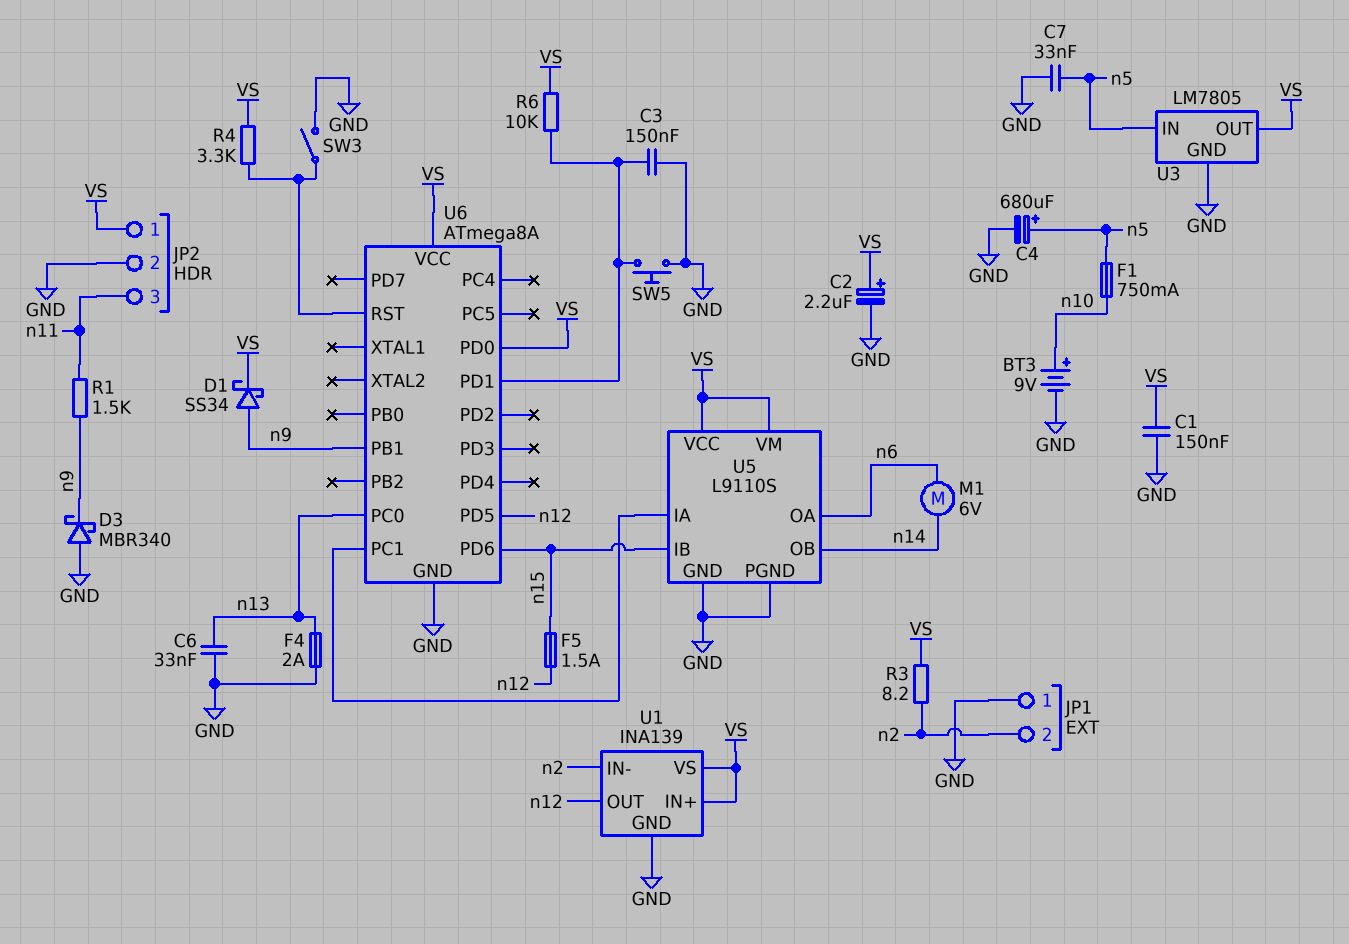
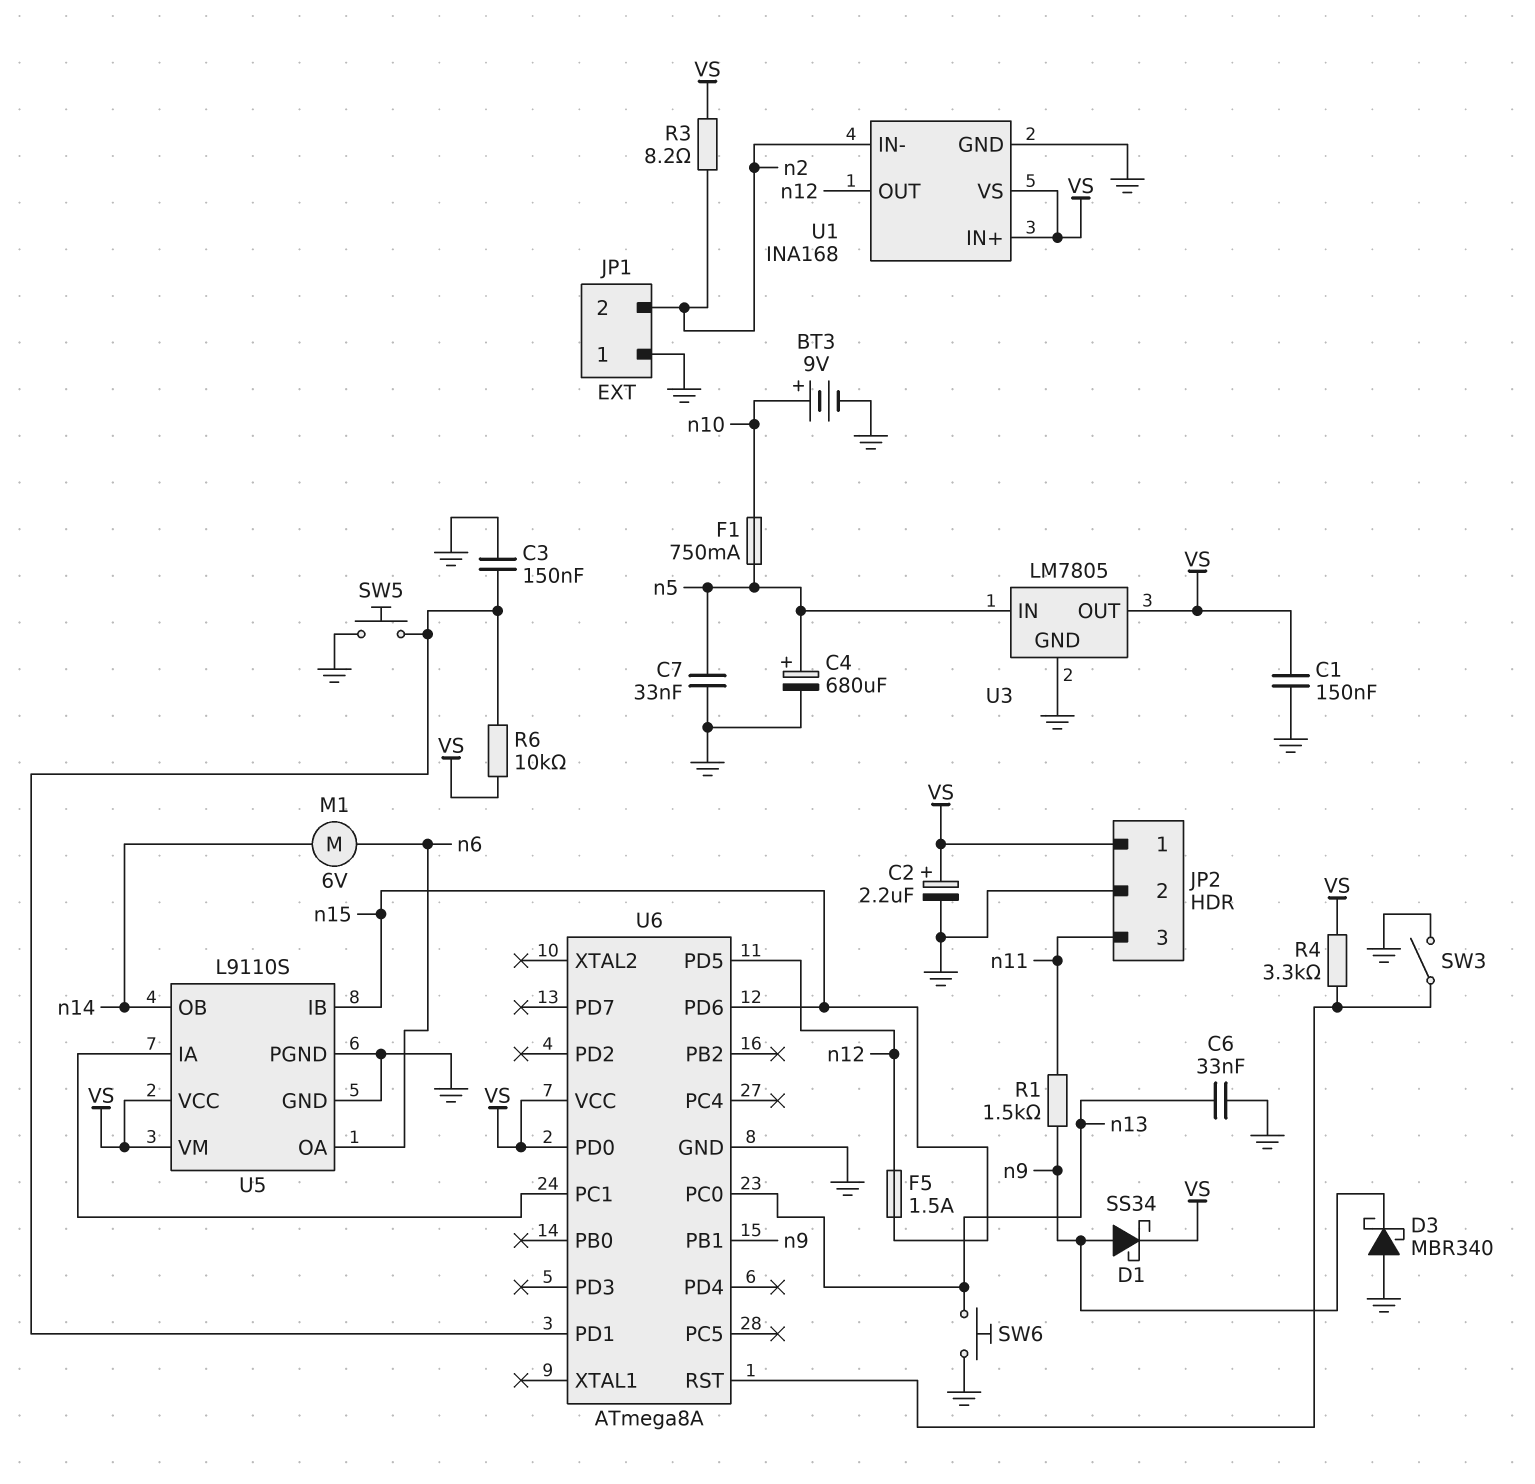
F4: 2A (GND, n13) -> none
SW6: none -> button (GND, n13)
U1: INA139 -> INA168

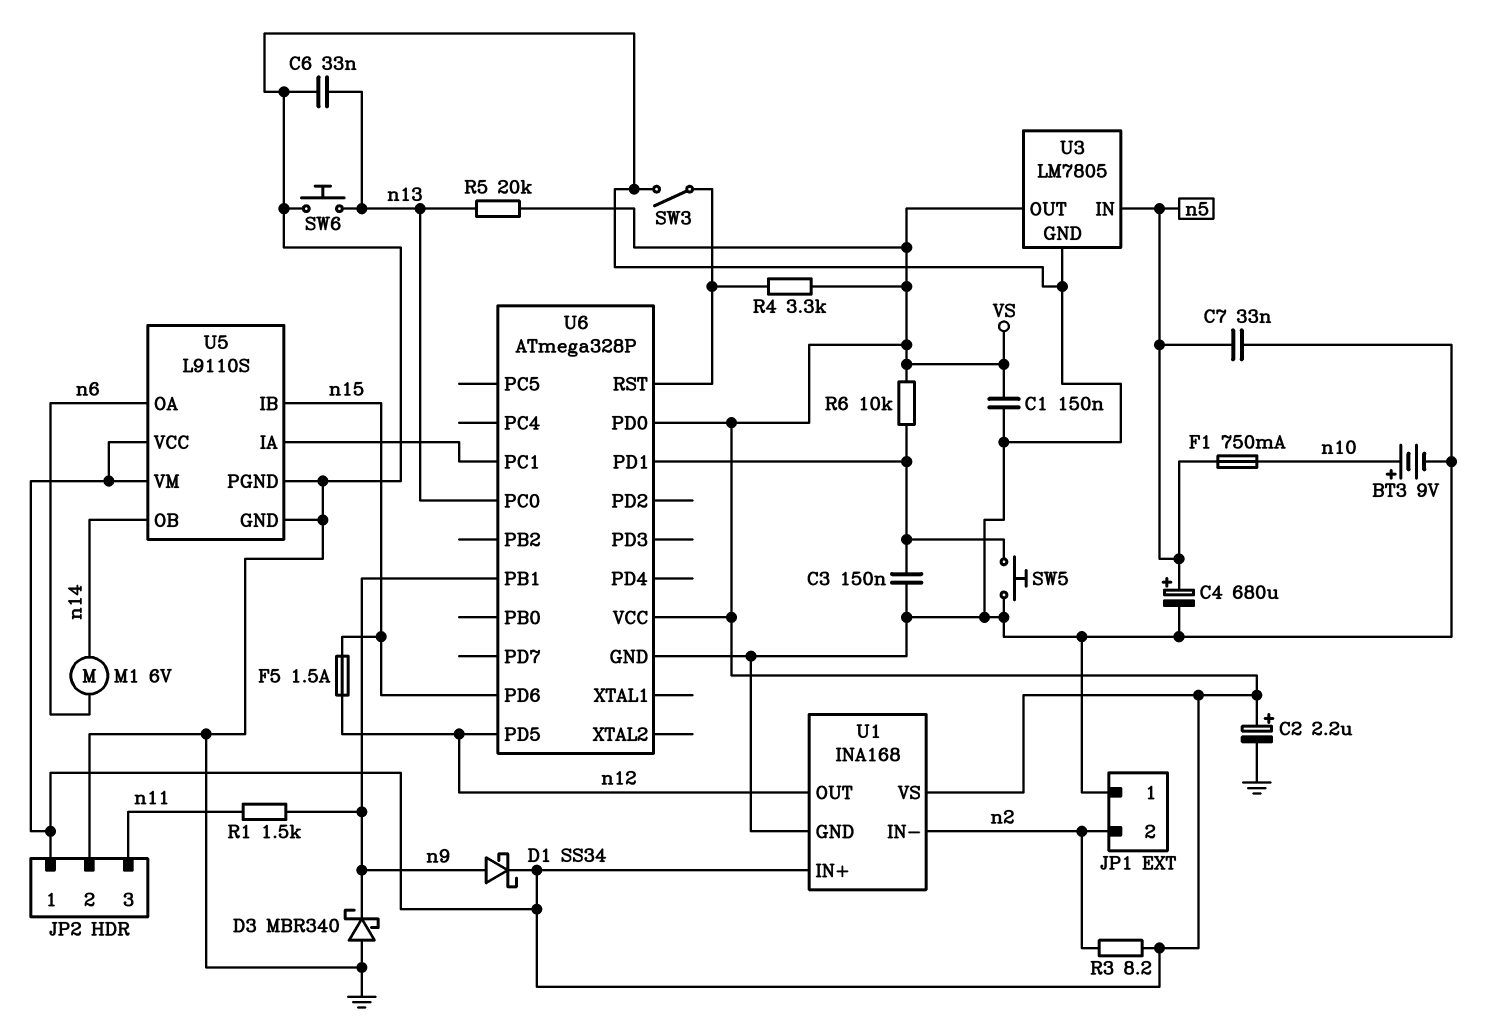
R5: none -> 20k (VS, n13)
U6: ATmega8A -> ATmega328P

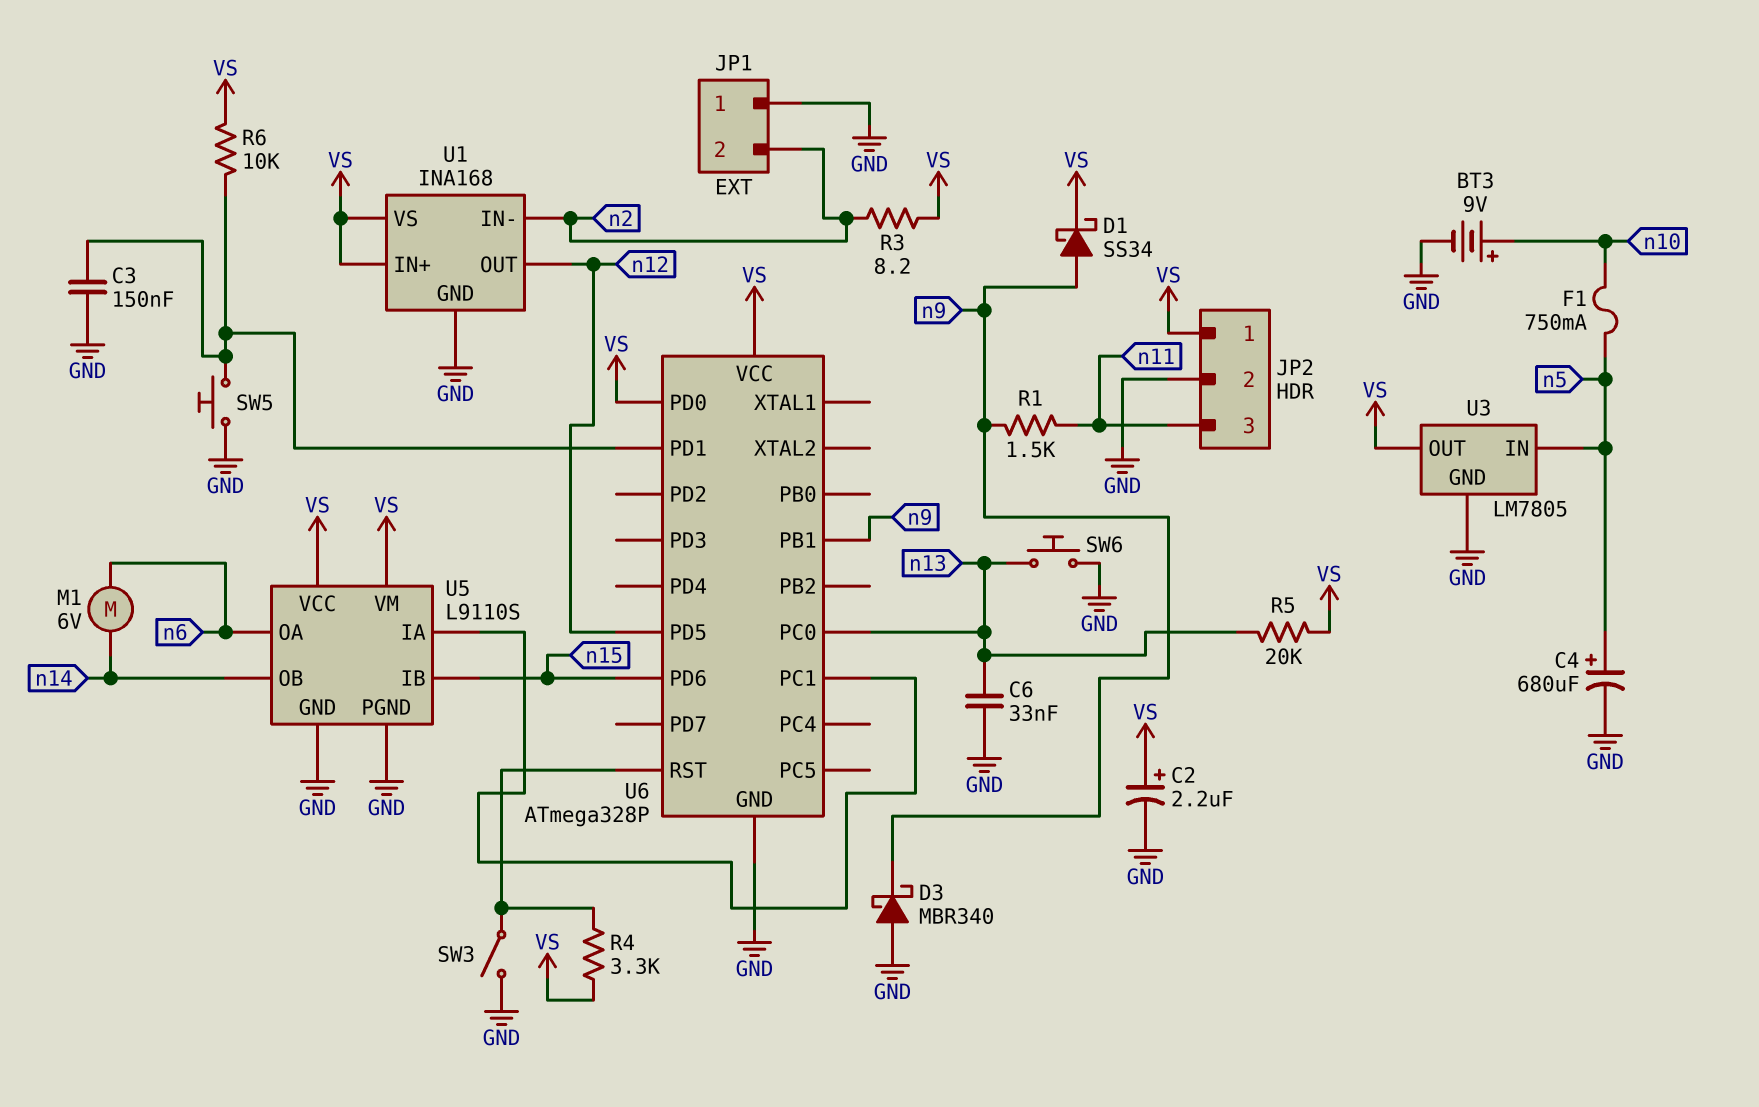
C1: 150nF (GND, VS) -> none
C7: 33nF (GND, n5) -> none
F5: 1.5A (n12, n15) -> none

